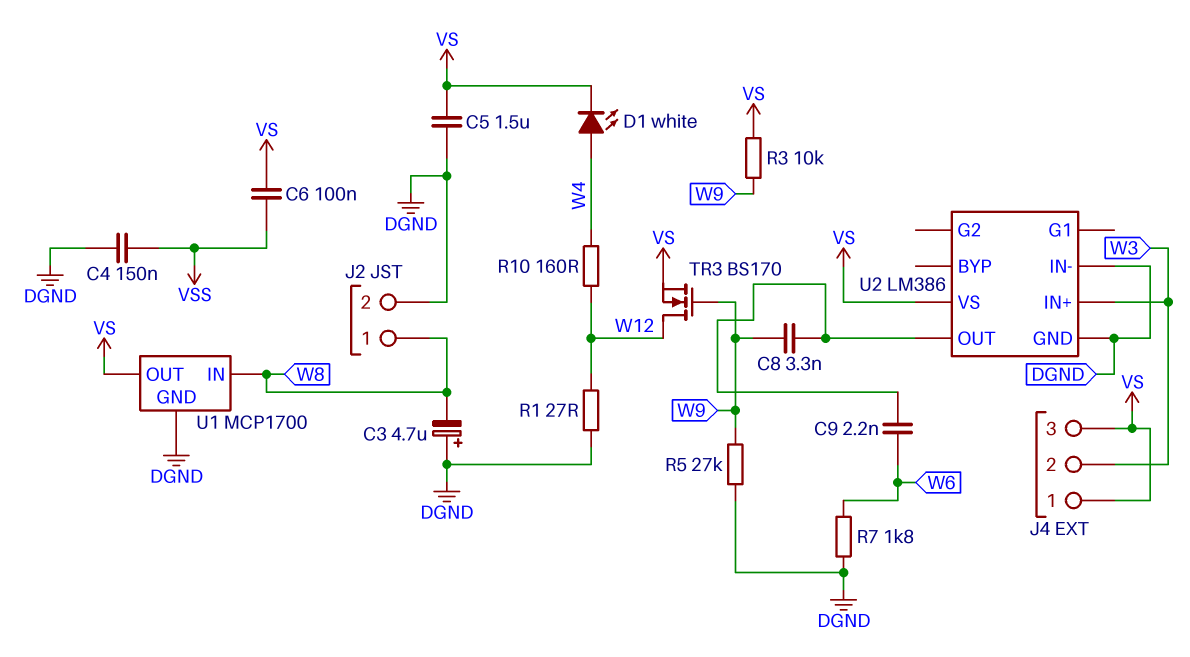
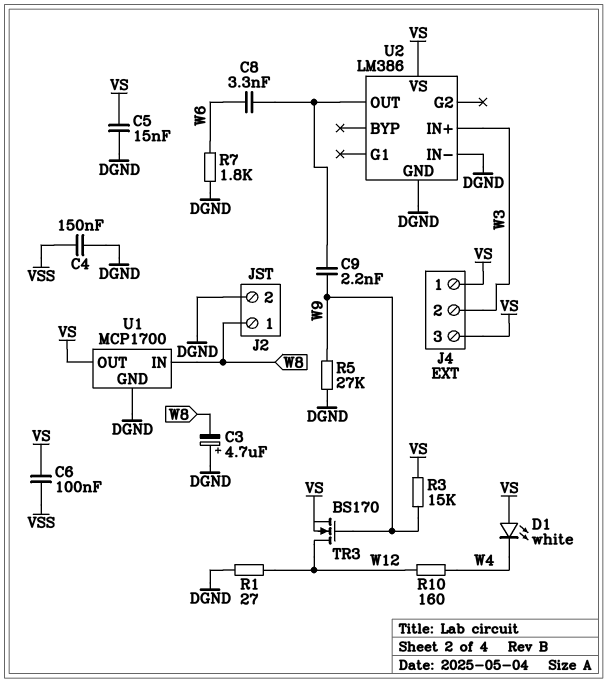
C5: 1.5uF (DGND, VS) -> 15nF (DGND, VS)
C8: 3.3nF (U2/OUT, W9) -> 3.3nF (U2/OUT, W6)
C9: 2.2nF (U2/OUT, W6) -> 2.2nF (U2/OUT, W9)
D1: LED white (A W4, K VS) -> LED white (A VS, K W4)
R3: 10k (VS, W9) -> 15k (VS, W9)

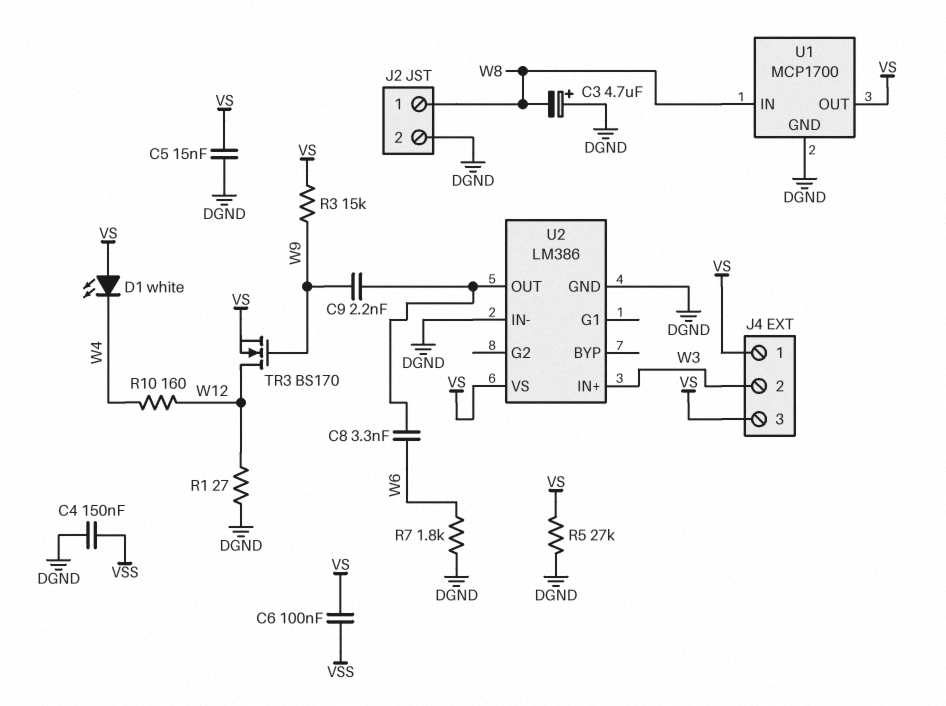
R5: 27k (DGND, W9) -> 27k (DGND, VS)

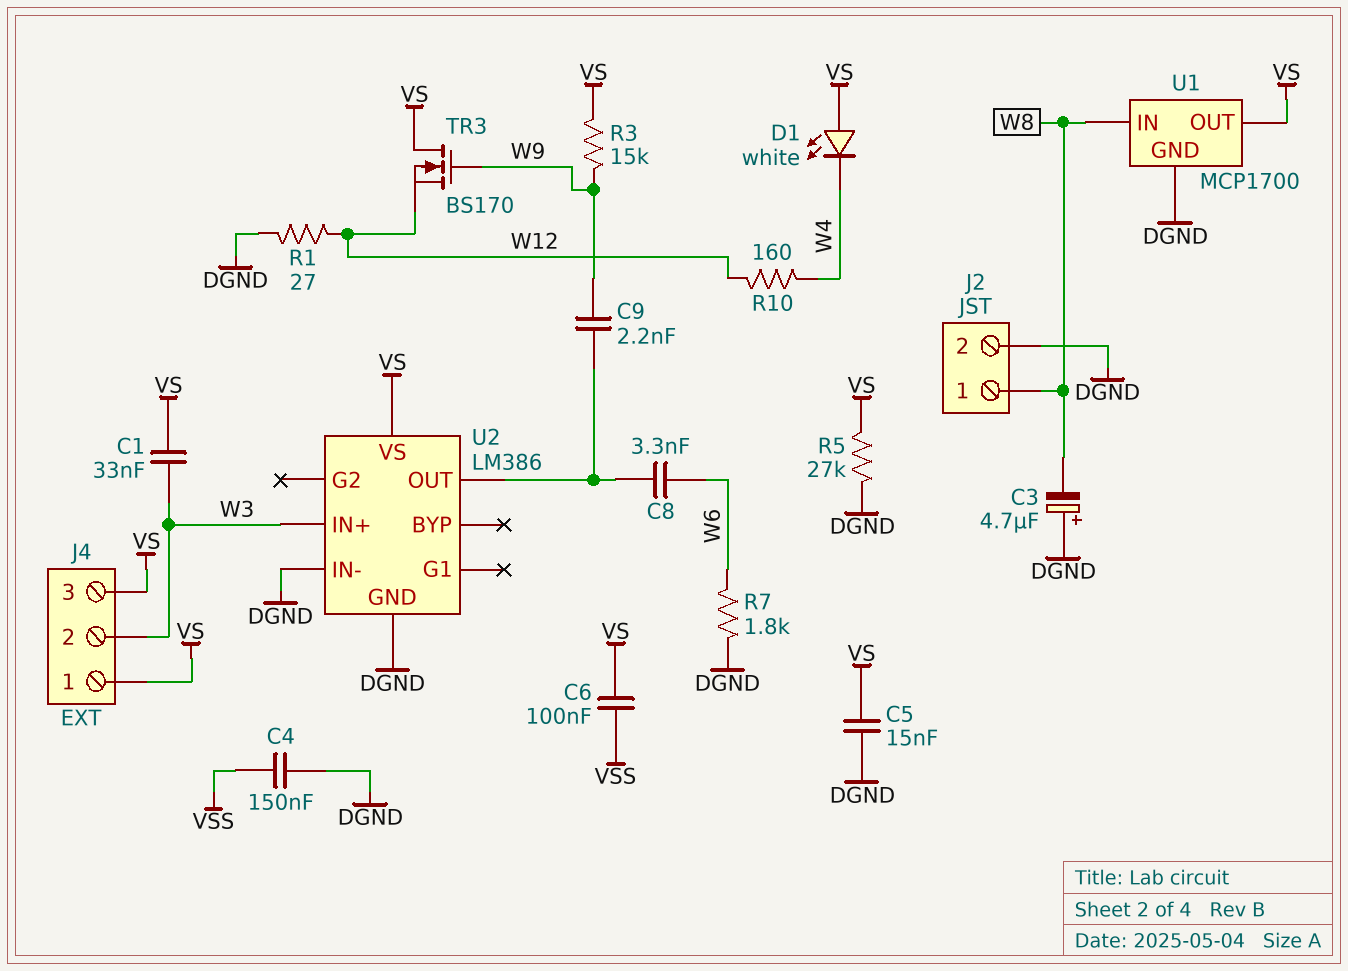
C1: none -> 33nF (VS, W3)
TR3: NMOS BS170 (G W9, D W12, S VS) -> NMOS BS170 (G W9, D VS, S W12)

